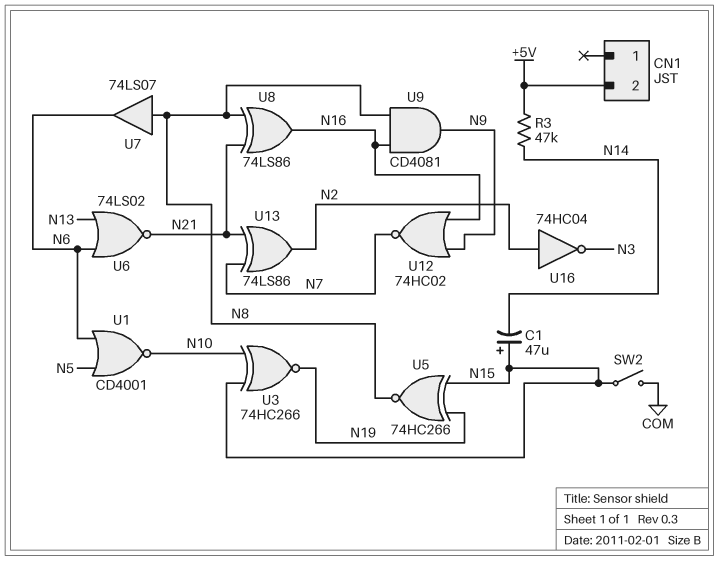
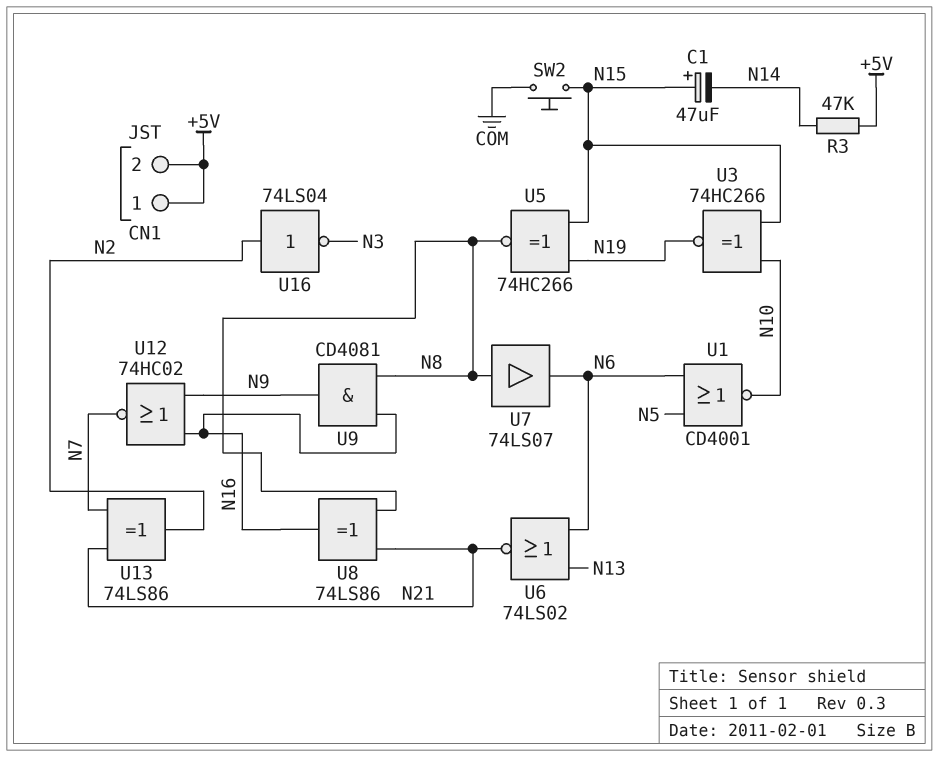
CN1 pin 1: none -> +5V
SW2: switch (COM, N15) -> button (COM, N15)
U16: NOT 74HC04 (in N2, out N3) -> NOT 74LS04 (in N2, out N3)

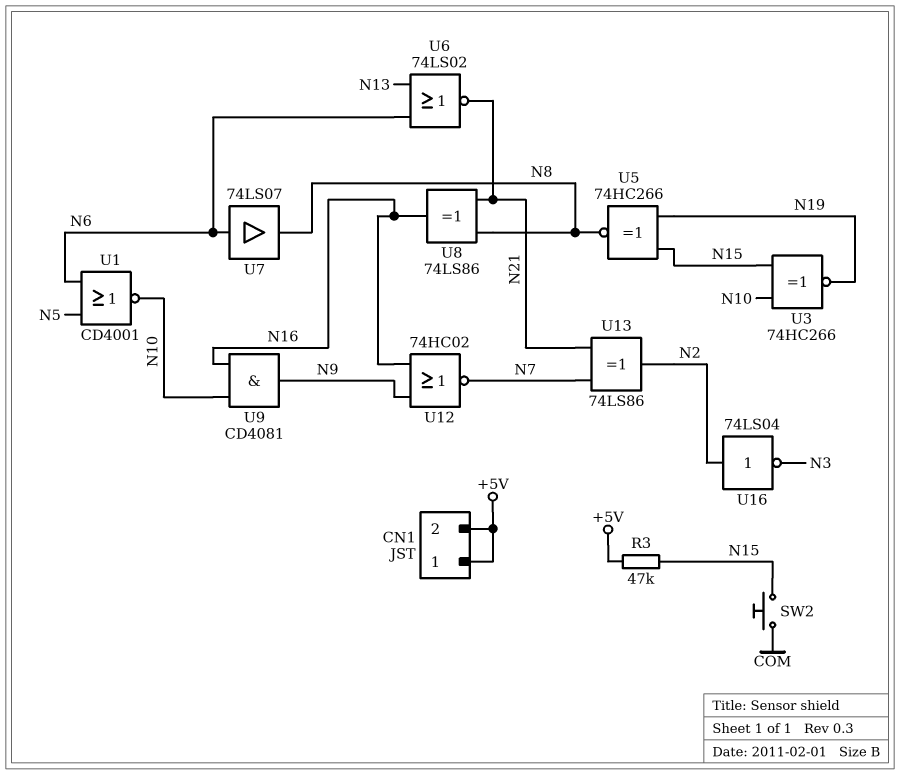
C1: 47uF (plus N15, minus N14) -> none
R3: 47k (+5V, N14) -> 47k (+5V, N15)
U7: buffer 74LS07 (in N8, out N6) -> buffer 74LS07 (in N6, out N8)
U9: AND CD4081 (in N8, in N16, out N9) -> AND CD4081 (in N10, in N16, out N9)

